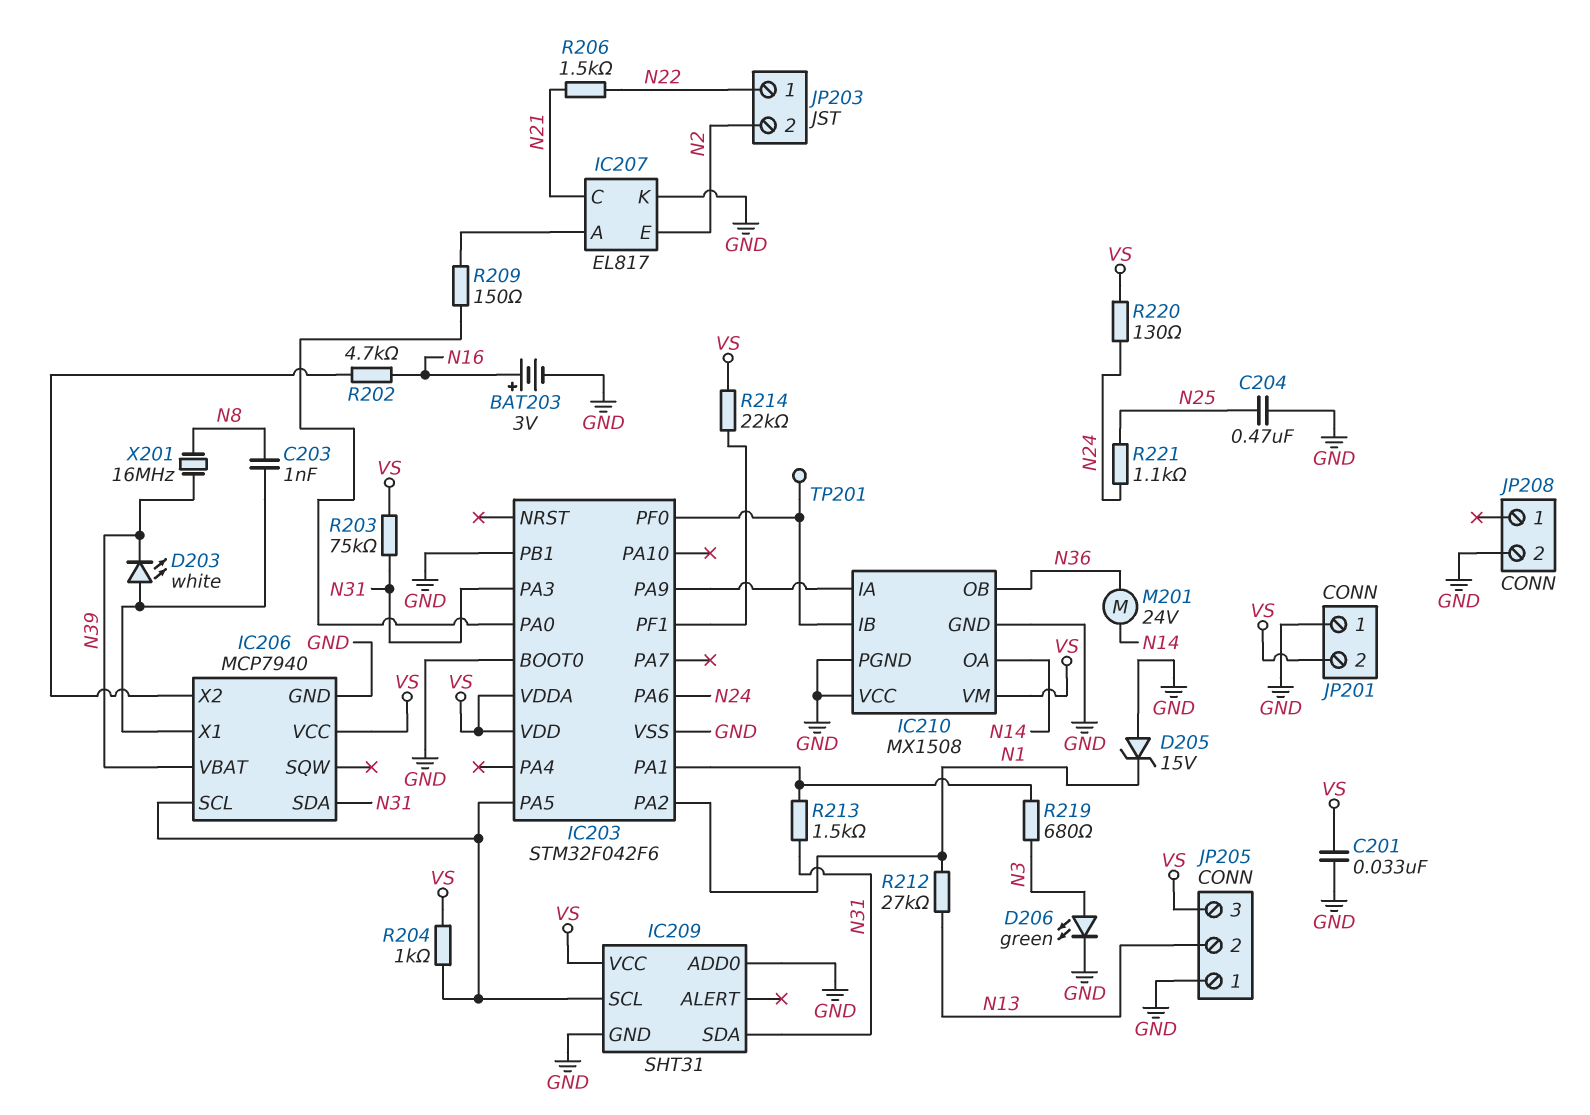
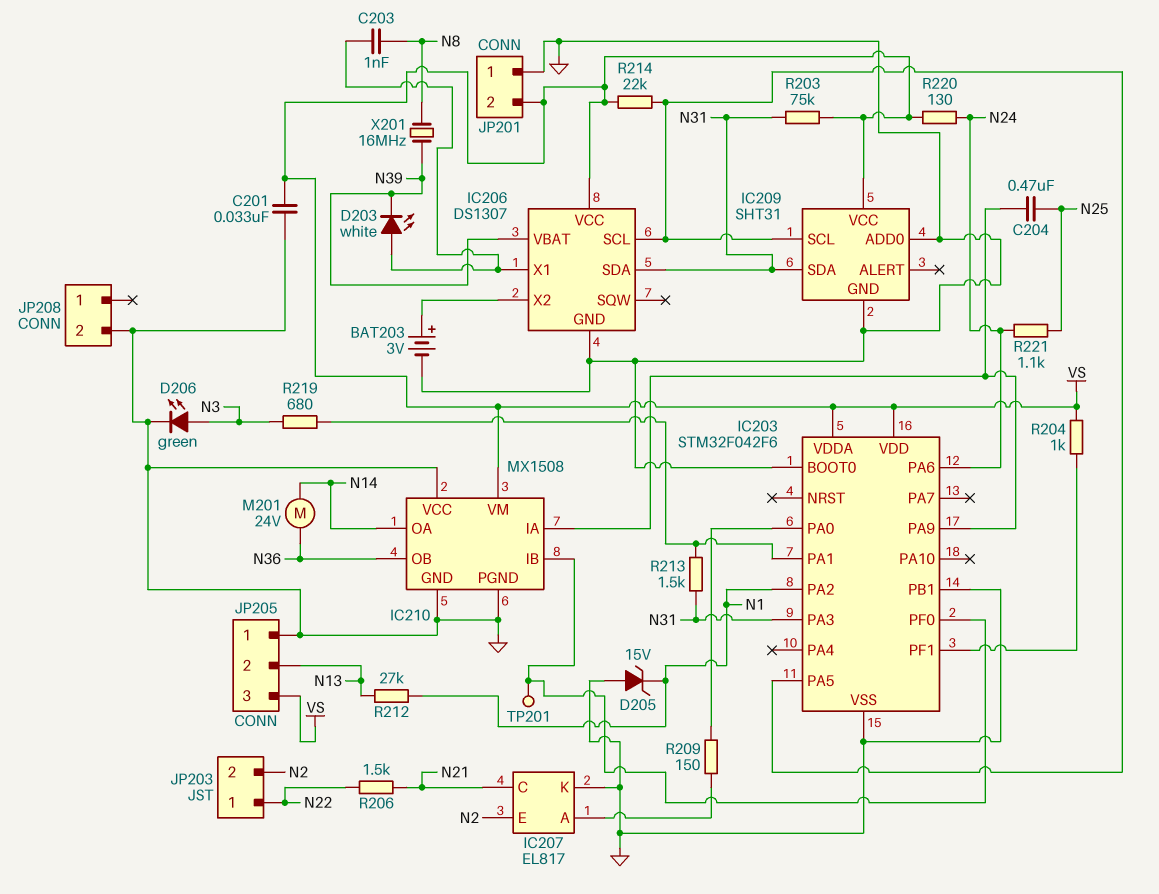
BAT203: 3V (plus N16, minus GND) -> 3V (plus IC206/X2, minus GND)
C204: 470nF (GND, N25) -> 470nF (IC203/PA9, N25)
IC206: MCP7940 -> DS1307
R202: 4.7k (IC206/X2, N16) -> none
R204: 1k (IC203/PA5, VS) -> 1k (IC203/PF1, VS)
R214: 22k (IC203/PF1, VS) -> 22k (IC203/PA5, VS)

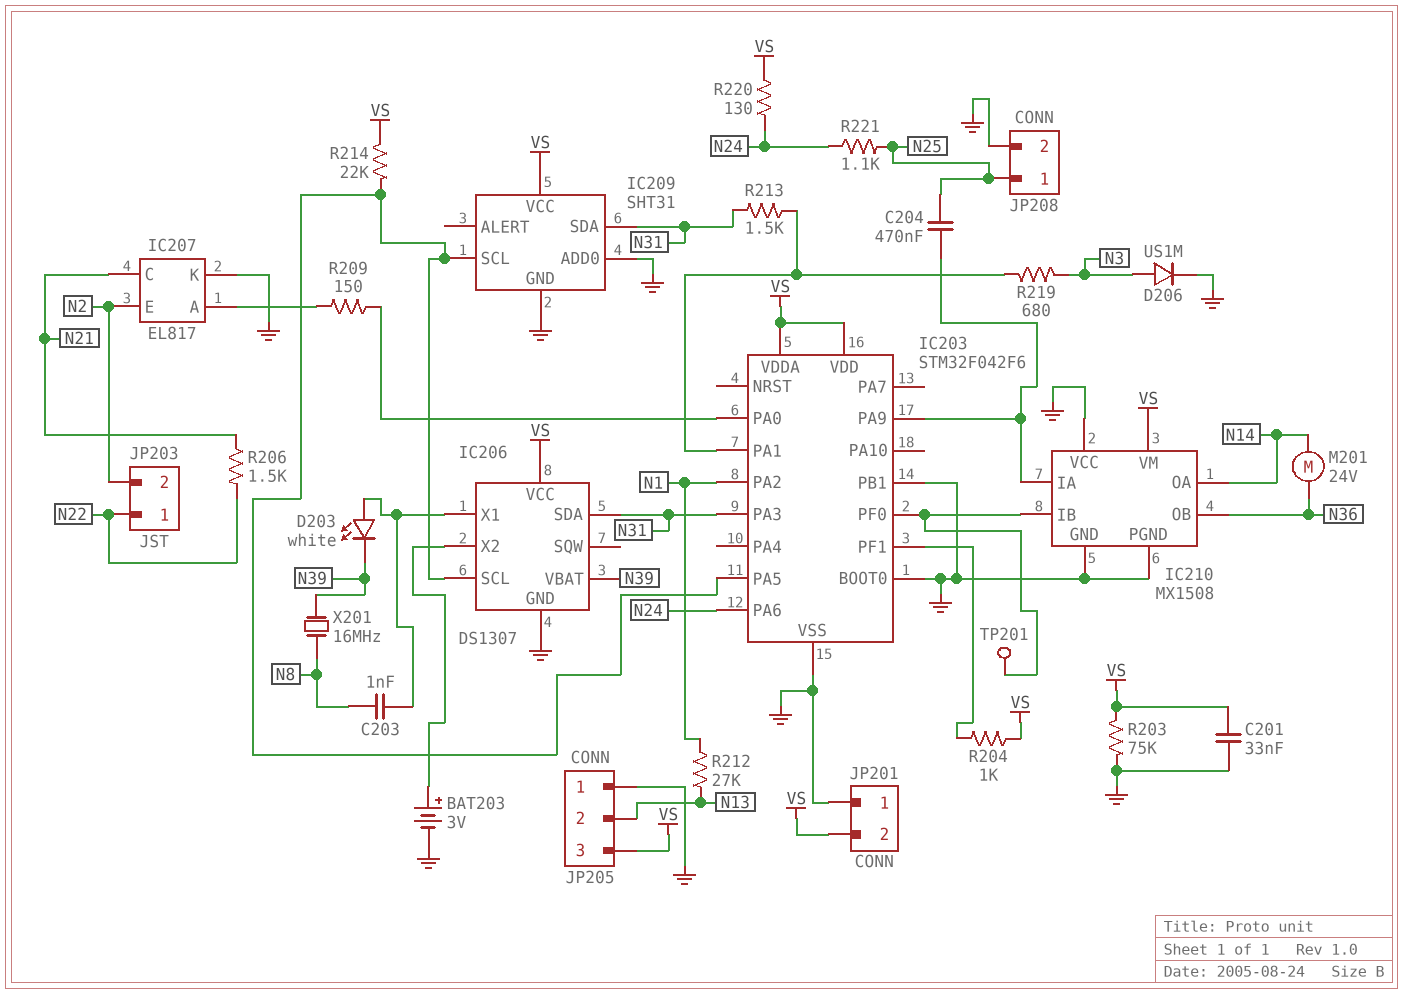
D205: zener 15V (A GND, K N1) -> none
D206: LED green (A N3, K GND) -> diode US1M (A N3, K GND)
JP208 pin 1: none -> N25
R203: 75k (N31, VS) -> 75k (GND, VS)

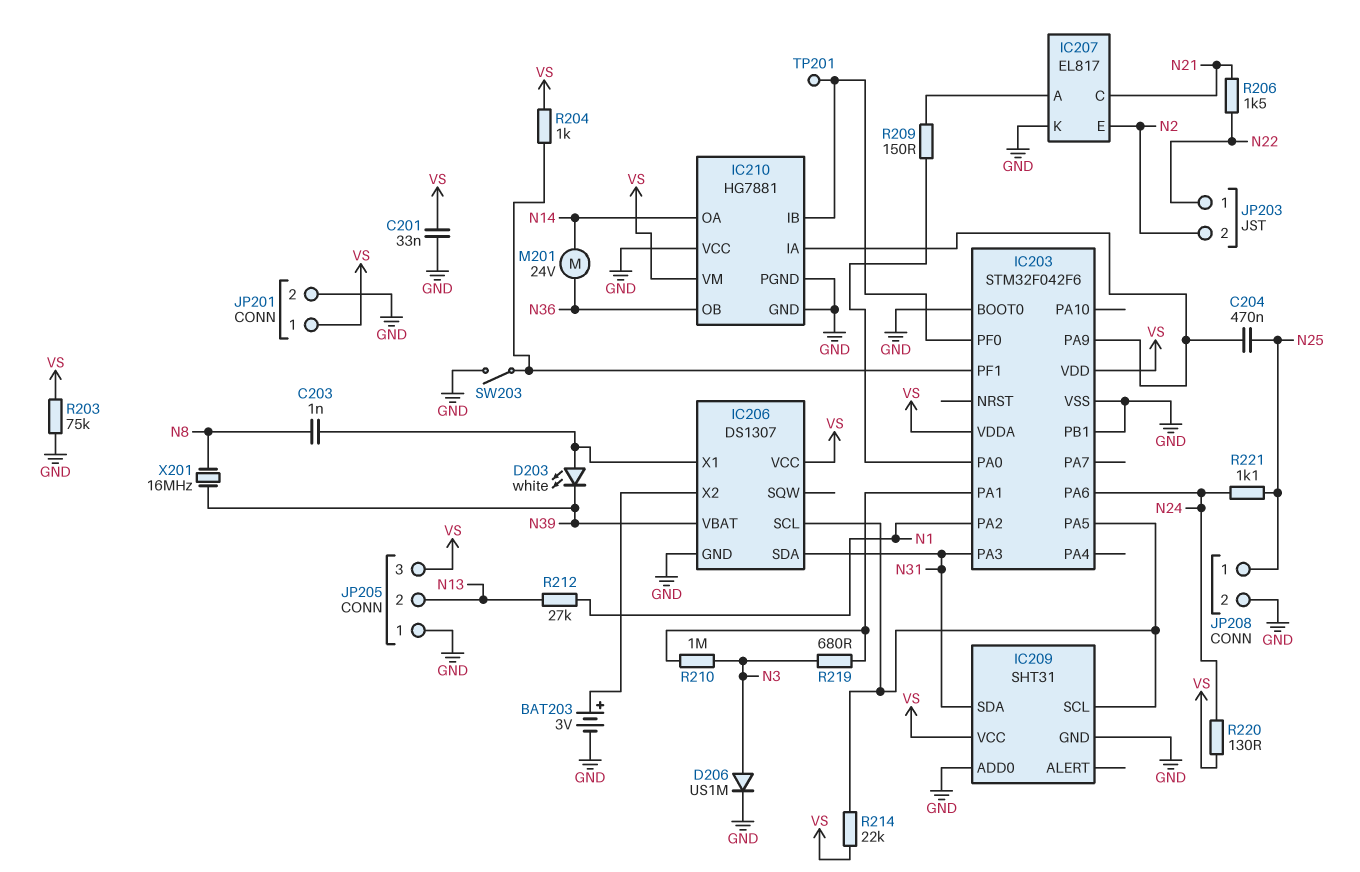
IC210: MX1508 -> HG7881
JP201 pin 1: GND -> VS
JP201 pin 2: VS -> GND
R210: none -> 1M (IC203/PA1, N3)
R213: 1.5k (IC203/PA1, N31) -> none
SW203: none -> switch (GND, IC203/PF1)

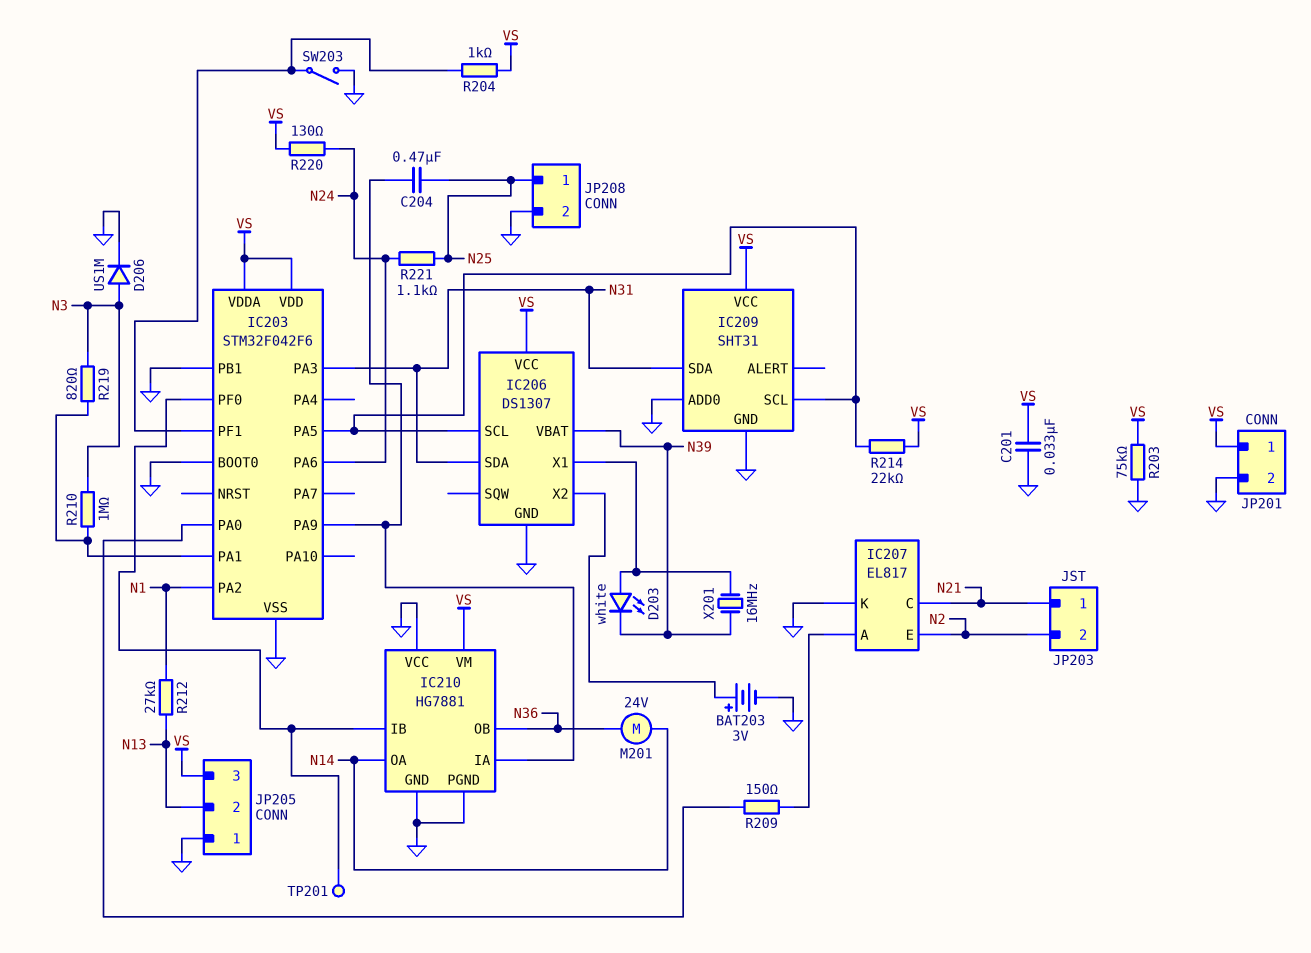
C203: 1nF (IC206/X1, N8) -> none
JP203 pin 1: N22 -> N21
R206: 1.5k (N21, N22) -> none
R219: 680 (IC203/PA1, N3) -> 820 (IC203/PA1, N3)
X201: 16MHz (N8, N39) -> 16MHz (IC206/X1, N39)

